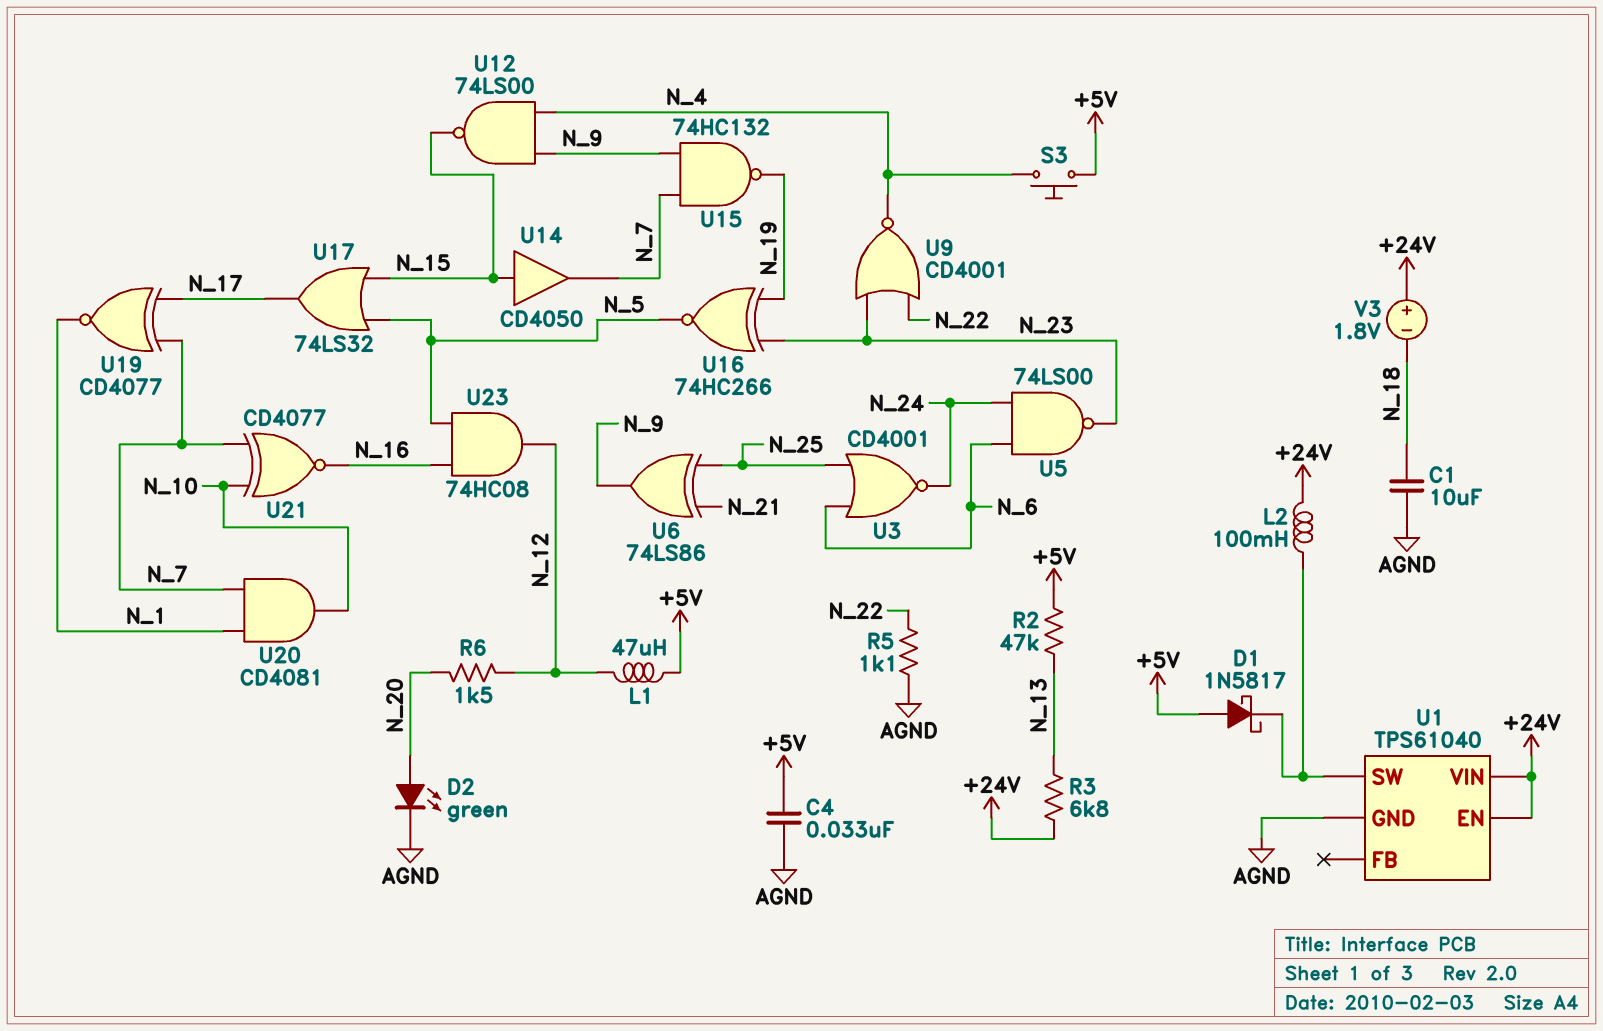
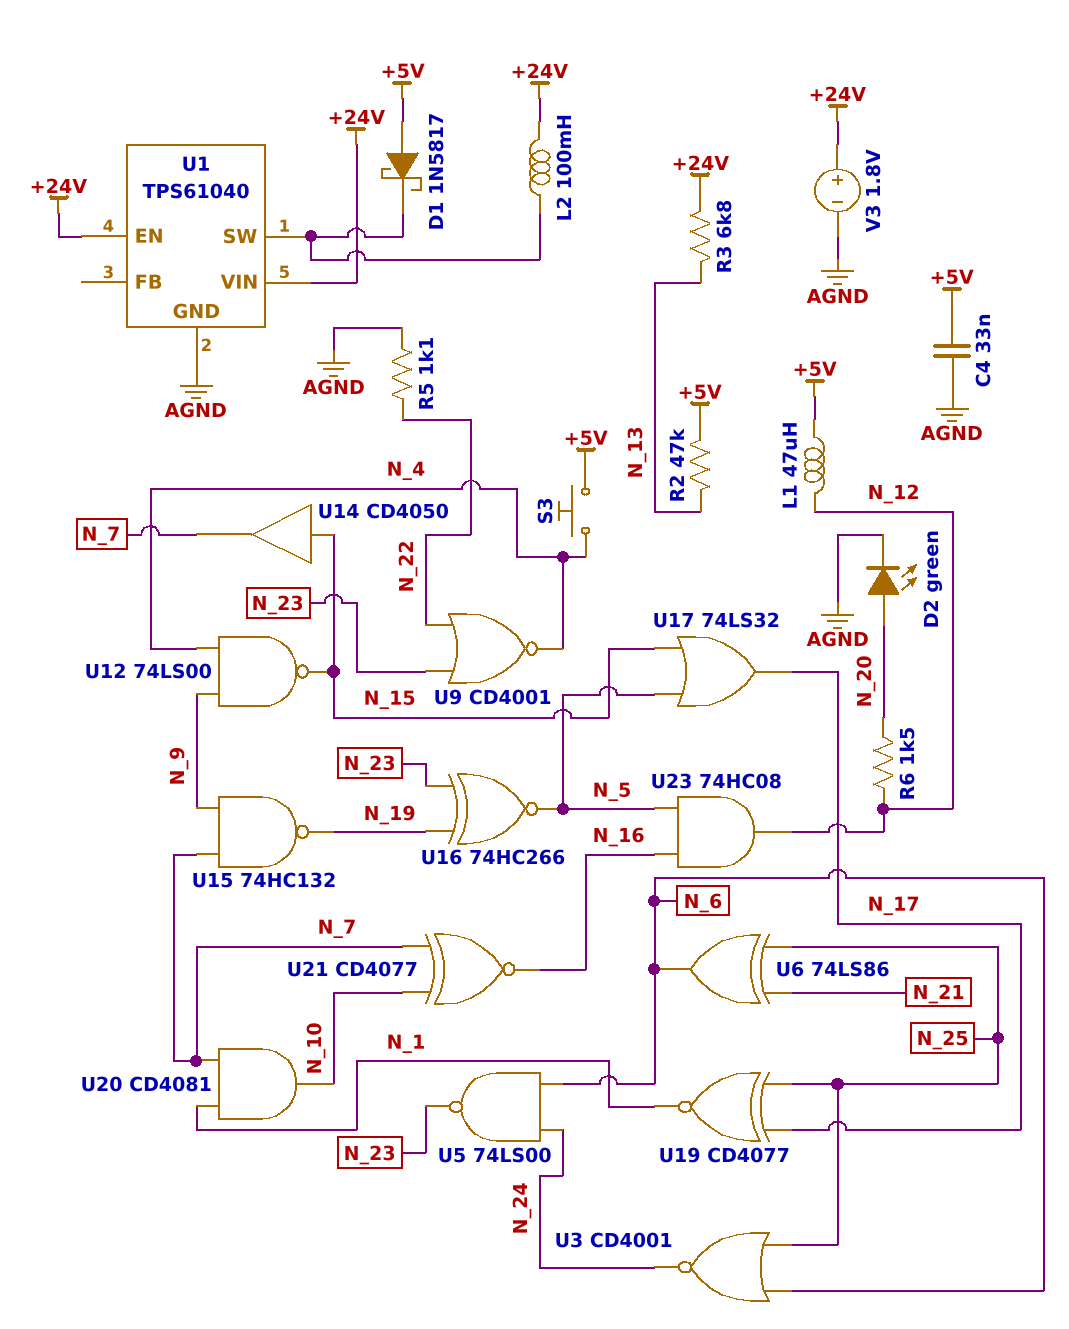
C1: 10uF (AGND, N_18) -> none
U6: XOR 74LS86 (in N_21, in N_25, out N_9) -> XOR 74LS86 (in N_21, in N_25, out N_6)
U19: XNOR CD4077 (in N_7, in N_17, out N_1) -> XNOR CD4077 (in N_17, in N_25, out N_1)
V3: 1.8V (plus +24V, minus N_18) -> 1.8V (plus +24V, minus AGND)

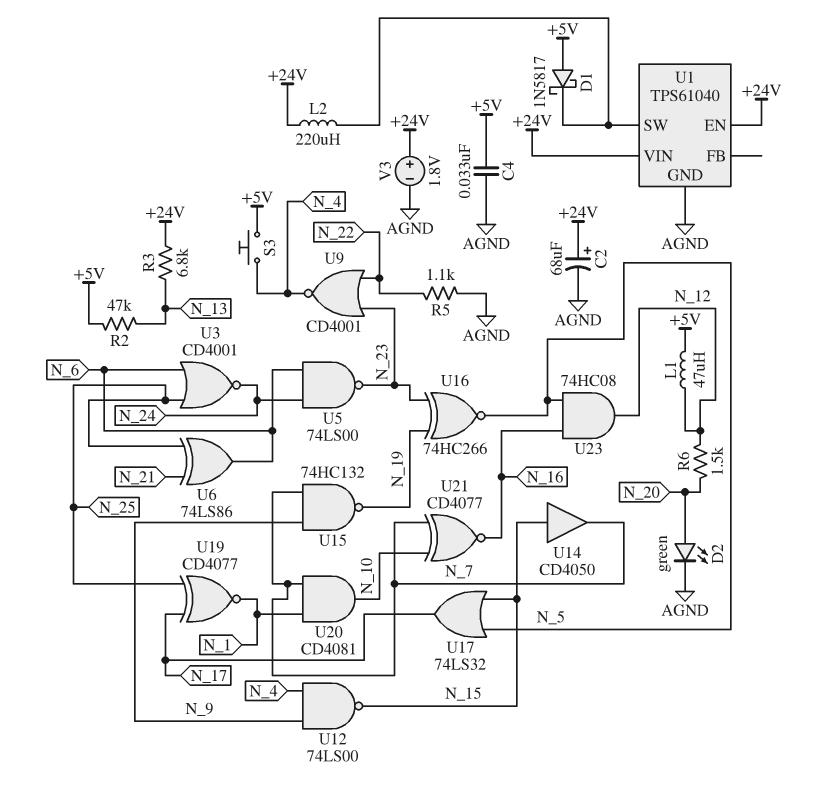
C2: none -> 68uF (plus +24V, minus AGND)
L2: 100mH (+24V, U1/SW) -> 220uH (+24V, U1/SW)

